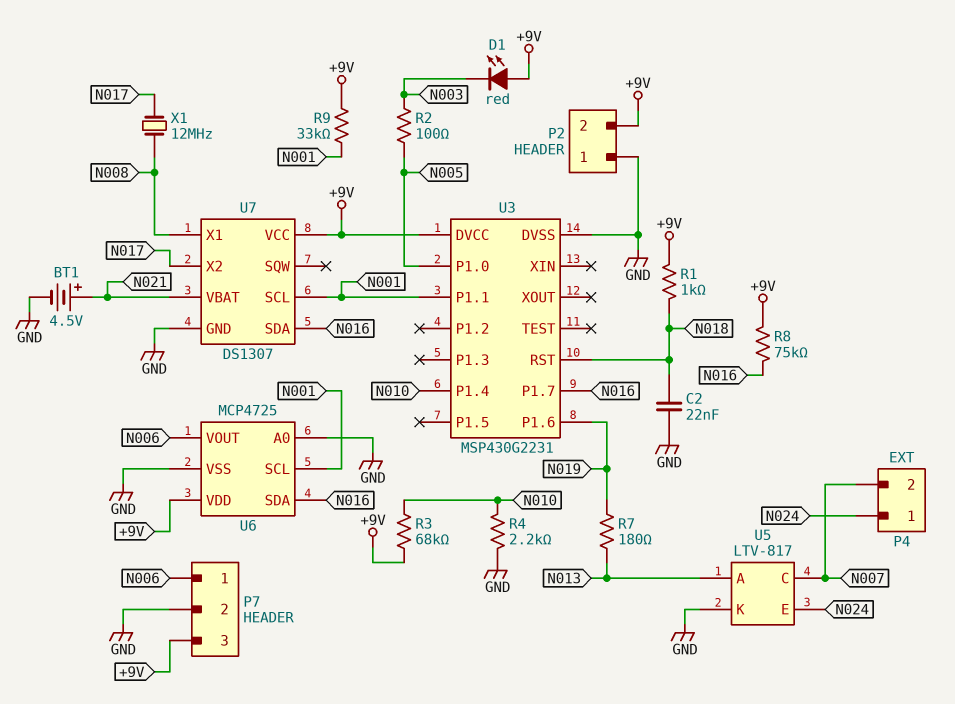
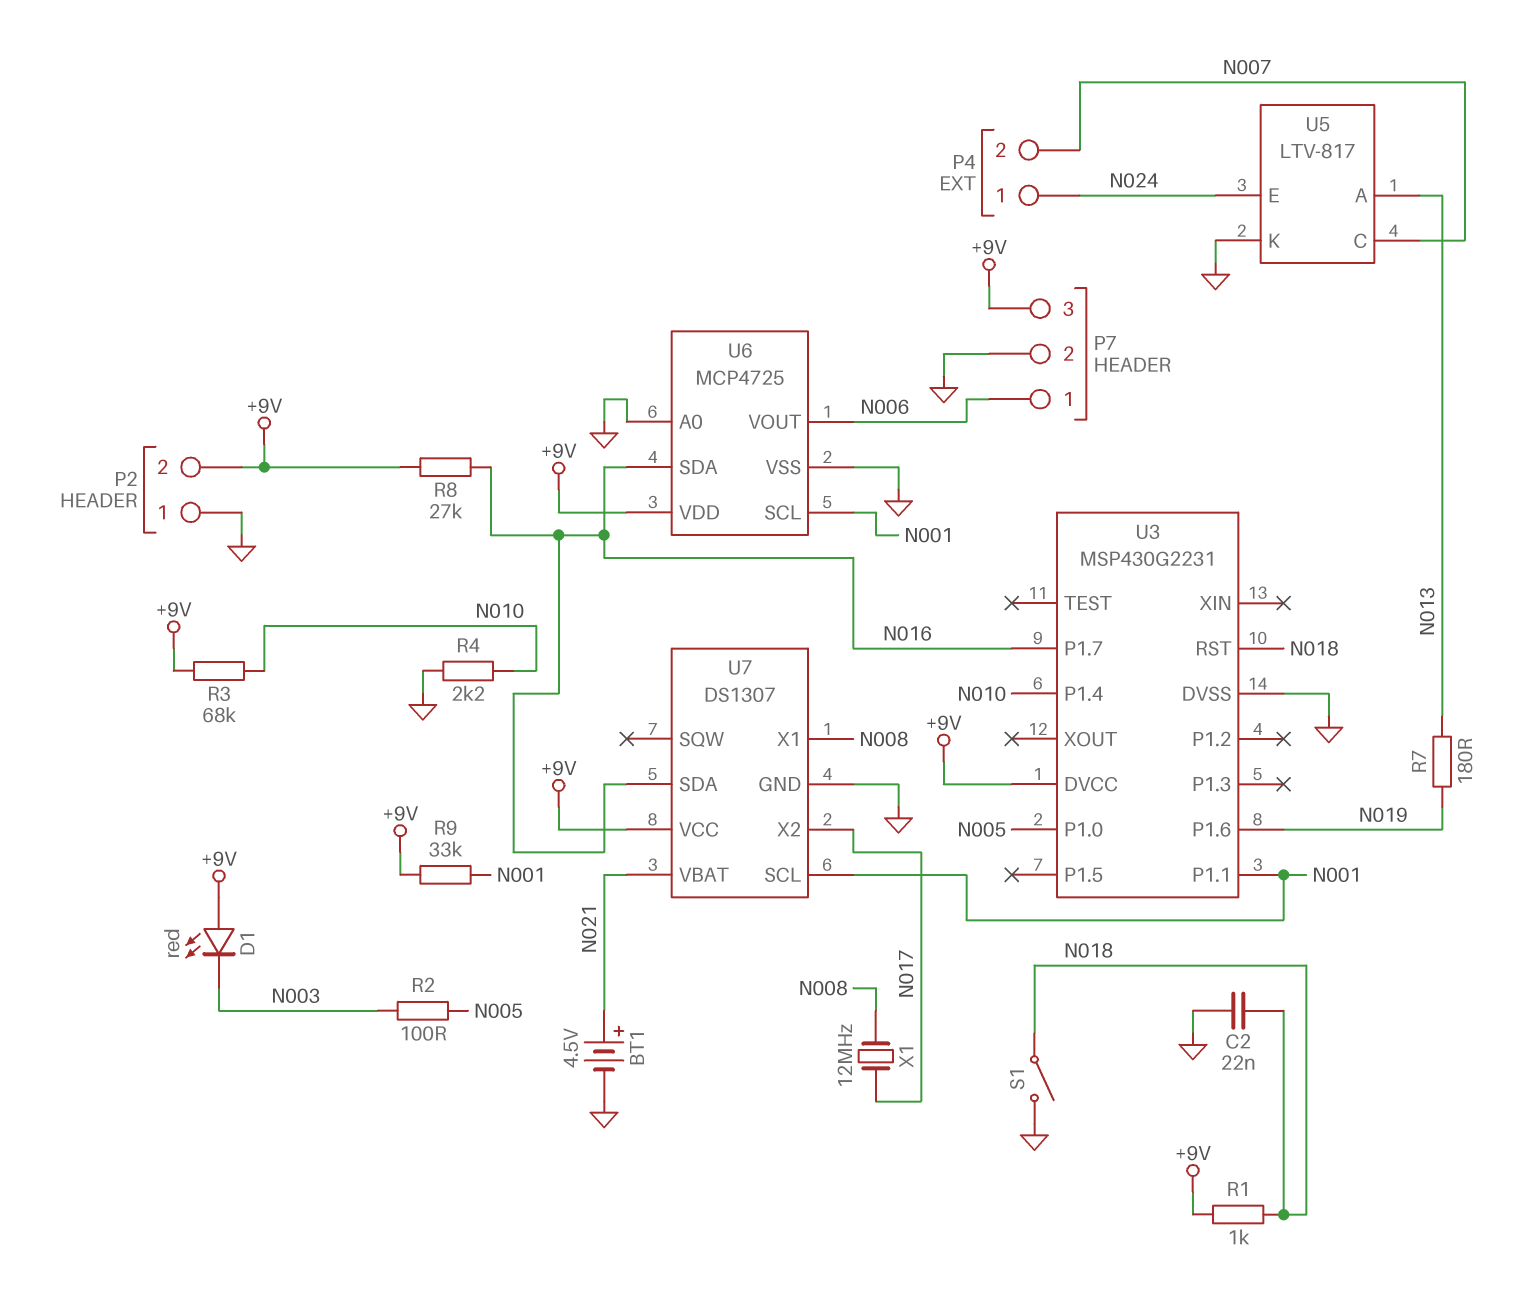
R8: 75k (+9V, N016) -> 27k (+9V, N016)
S1: none -> switch (GND, N018)

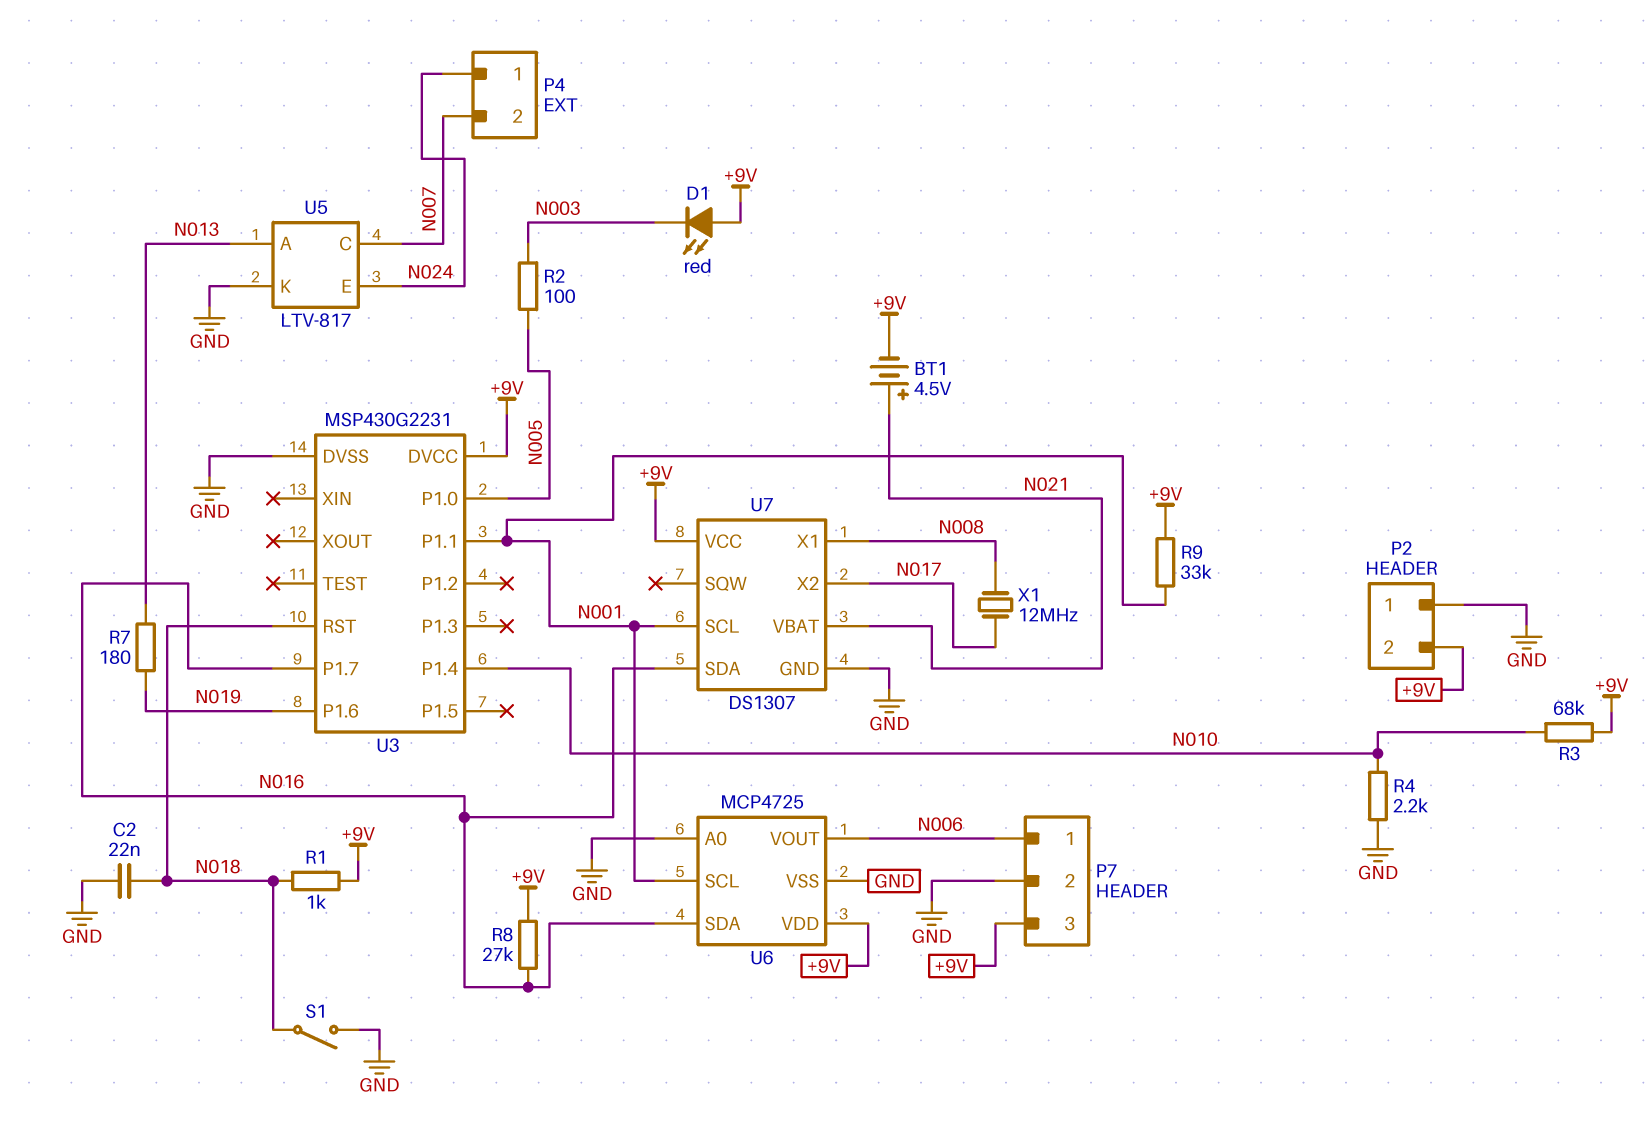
BT1: 4.5V (plus N021, minus GND) -> 4.5V (plus N021, minus +9V)

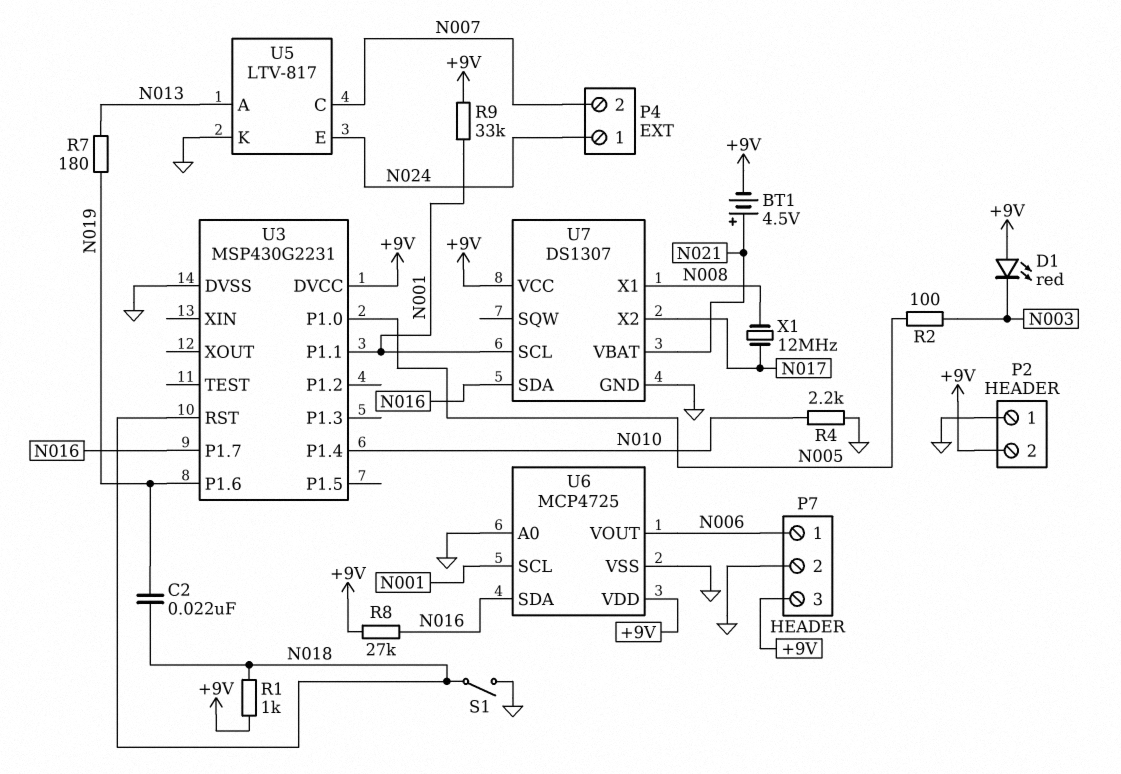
C2: 22nF (GND, N018) -> 22nF (N018, N019)
R3: 68k (+9V, N010) -> none

